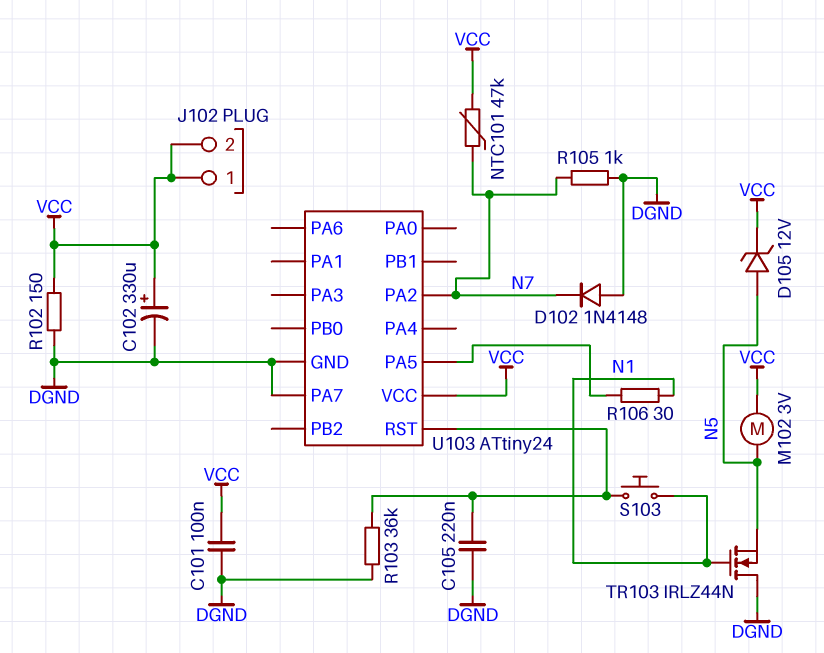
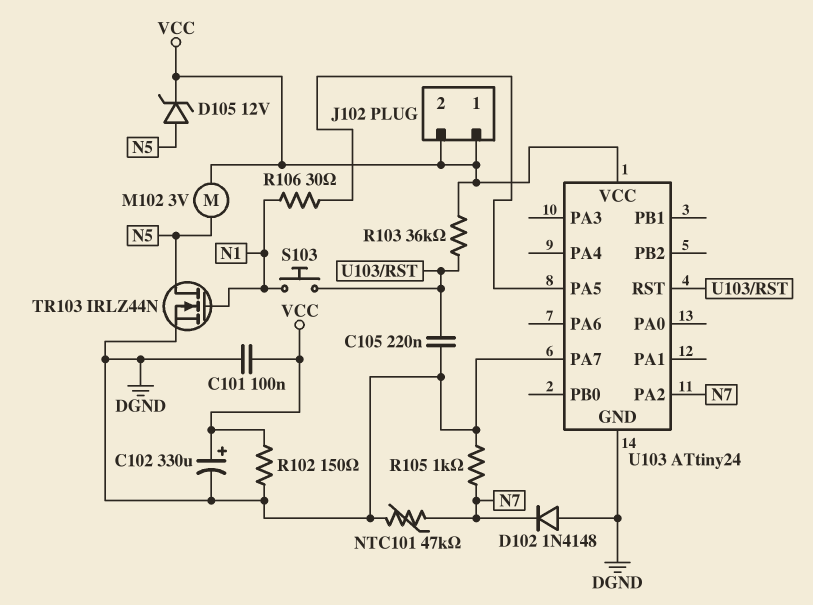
NTC101: 47k (N7, VCC) -> 47k (DGND, N7)
R103: 36k (DGND, U103/RST) -> 36k (U103/RST, VCC)
TR103: NMOS IRLZ44N (G N1, D DGND, S N5) -> NMOS IRLZ44N (G N1, D N5, S DGND)

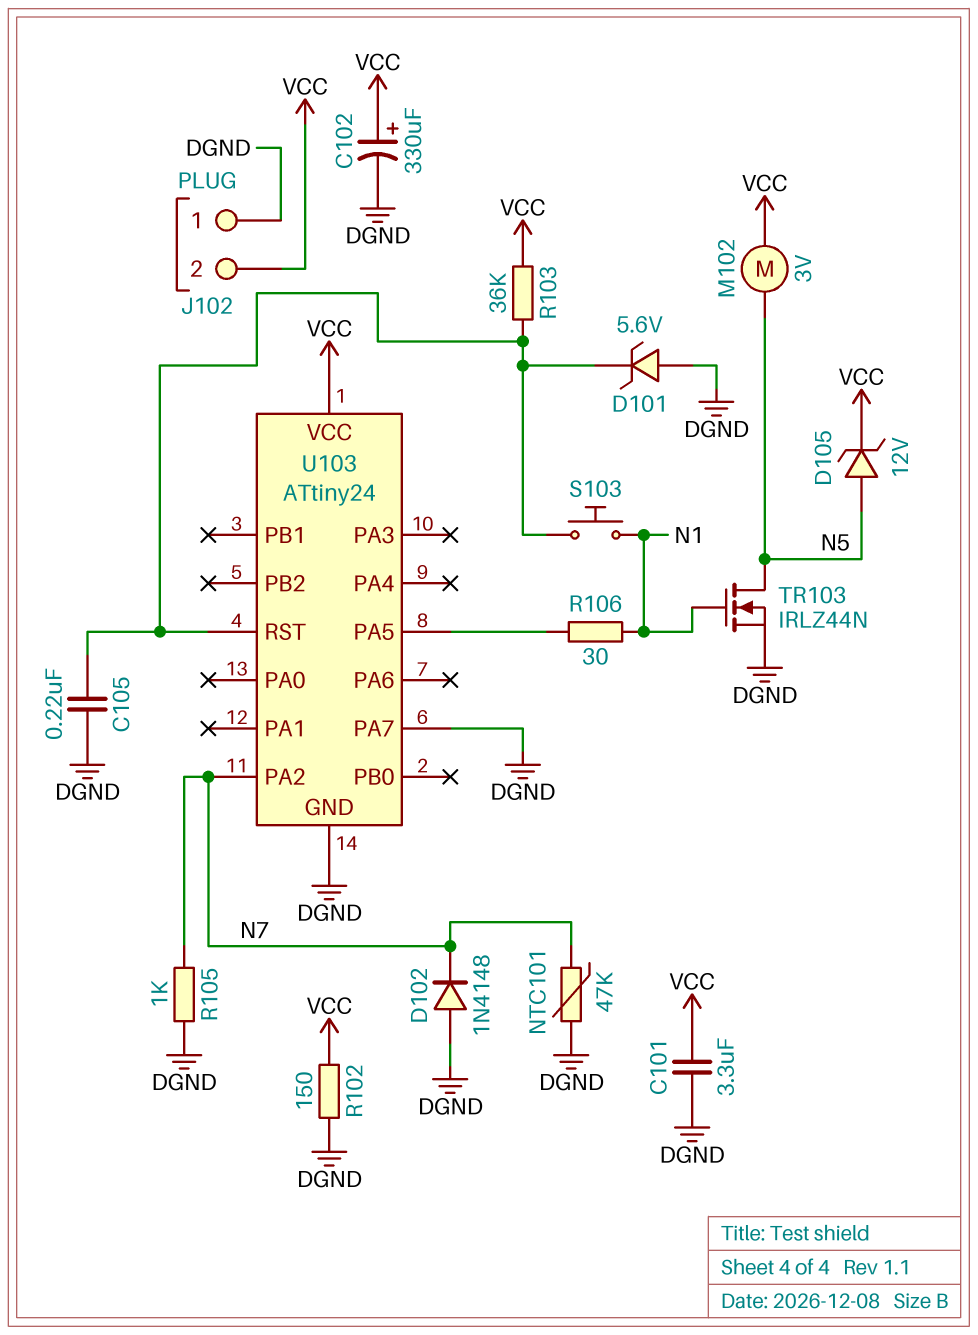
C101: 100nF (DGND, VCC) -> 3.3uF (DGND, VCC)
D101: none -> zener 5.6V (A DGND, K U103/RST)
J102 pin 1: VCC -> DGND

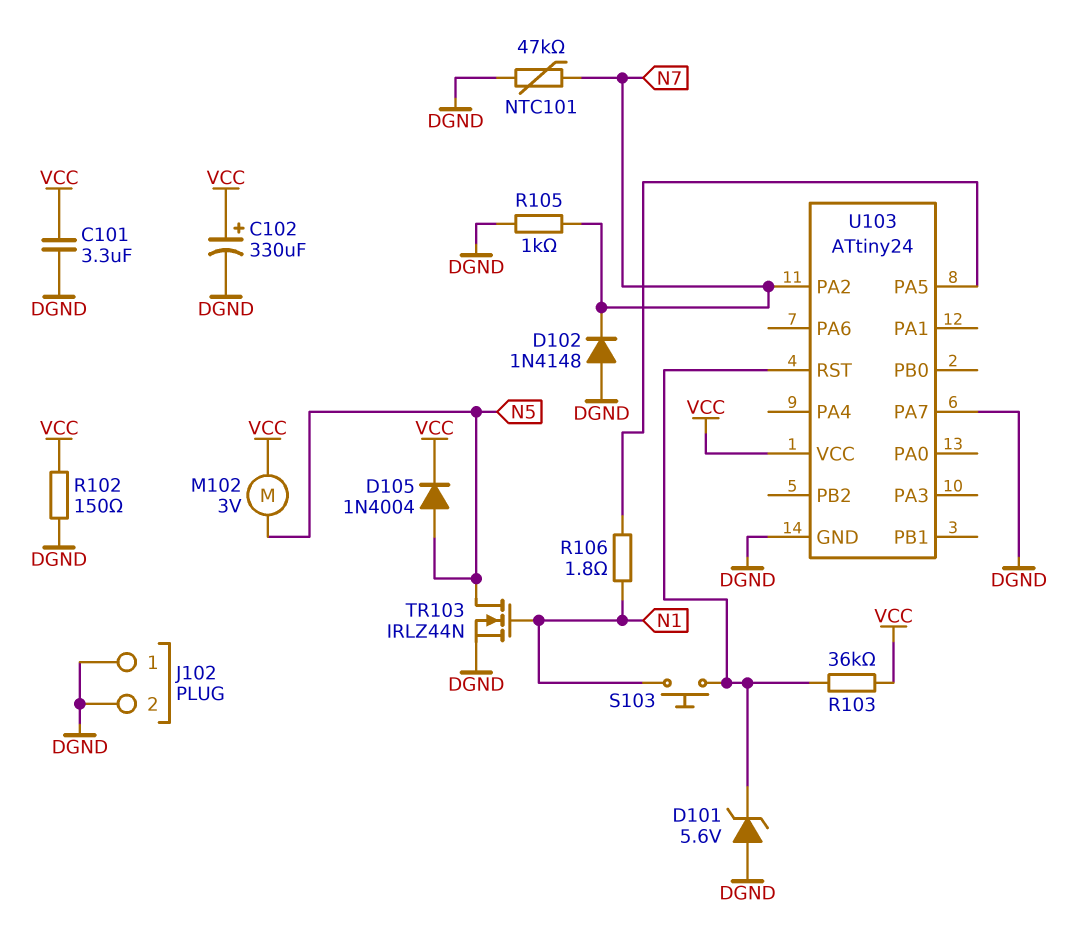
C105: 220nF (DGND, U103/RST) -> none
D105: zener 12V (A N5, K VCC) -> diode 1N4004 (A N5, K VCC)
J102 pin 2: VCC -> DGND
R106: 30 (N1, U103/PA5) -> 1.8 (N1, U103/PA5)

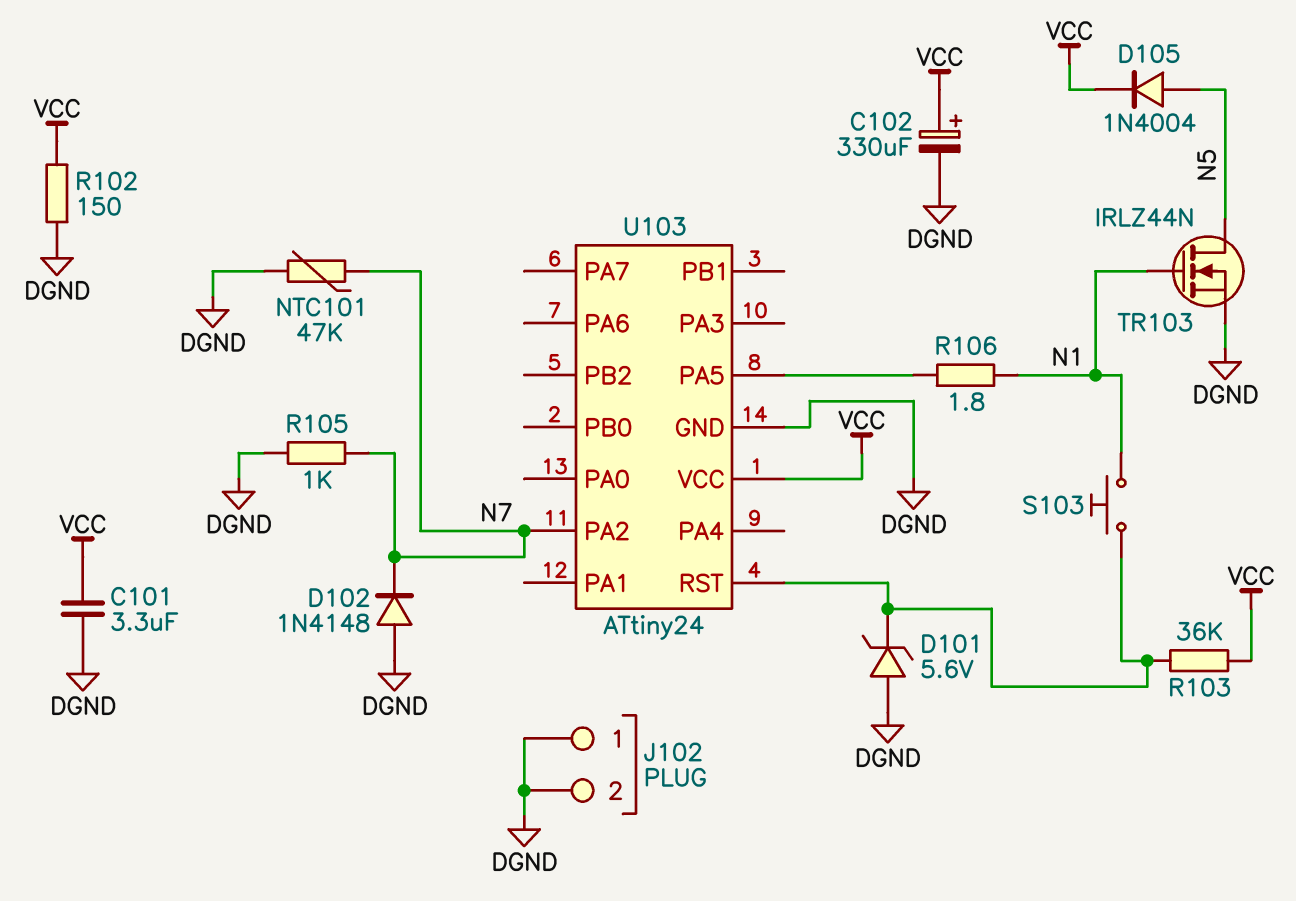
M102: motor 3V (N5, VCC) -> none
U103 pin PA7: DGND -> none

